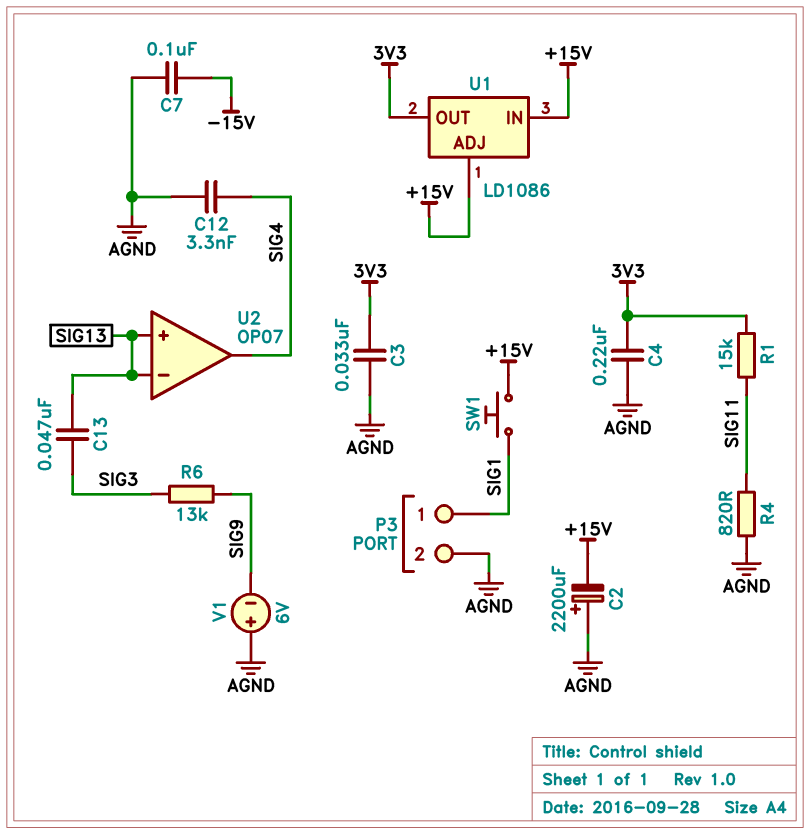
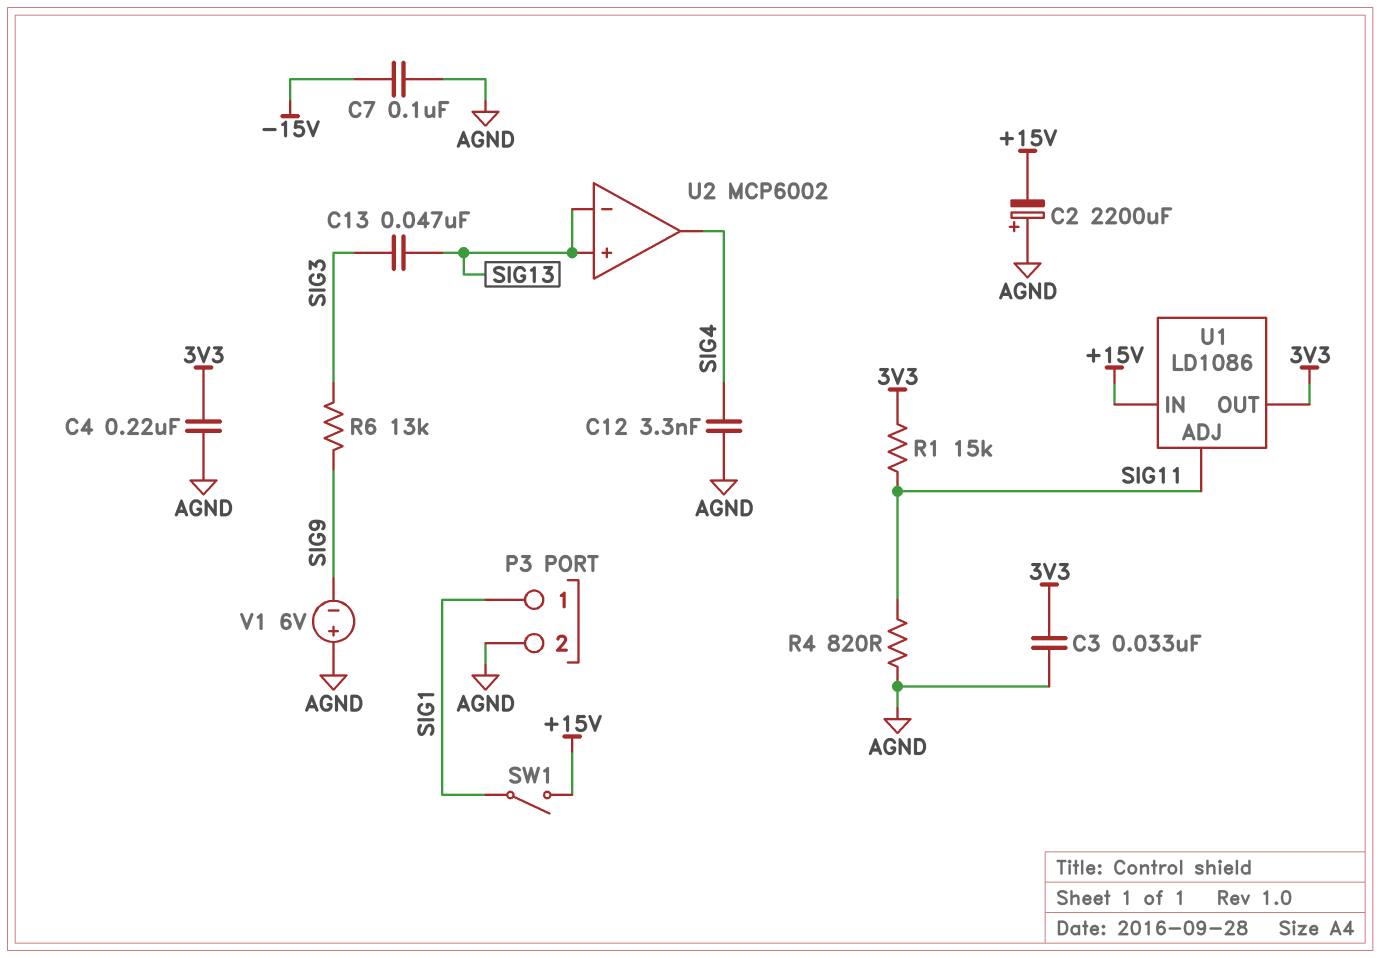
SW1: button (+15V, SIG1) -> switch (+15V, SIG1)
U1 pin ADJ: +15V -> SIG11
U2: OP07 -> MCP6002

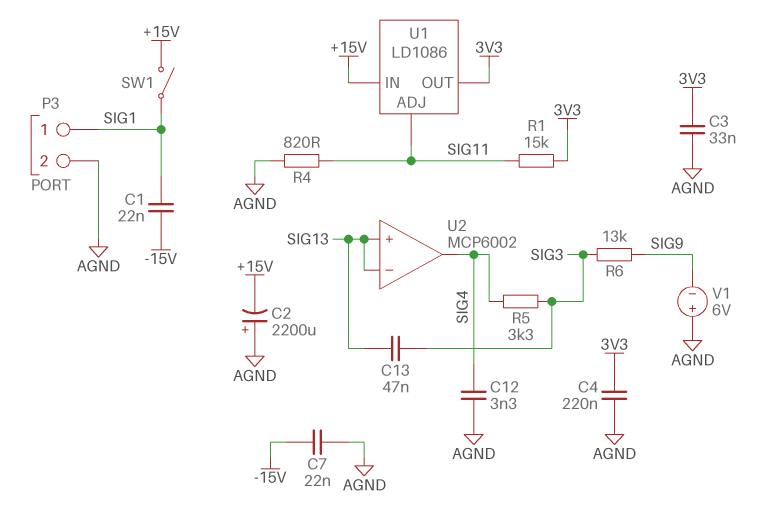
C1: none -> 22nF (-15V, SIG1)
C7: 100nF (-15V, AGND) -> 22nF (-15V, AGND)
R5: none -> 3.3k (SIG3, SIG4)

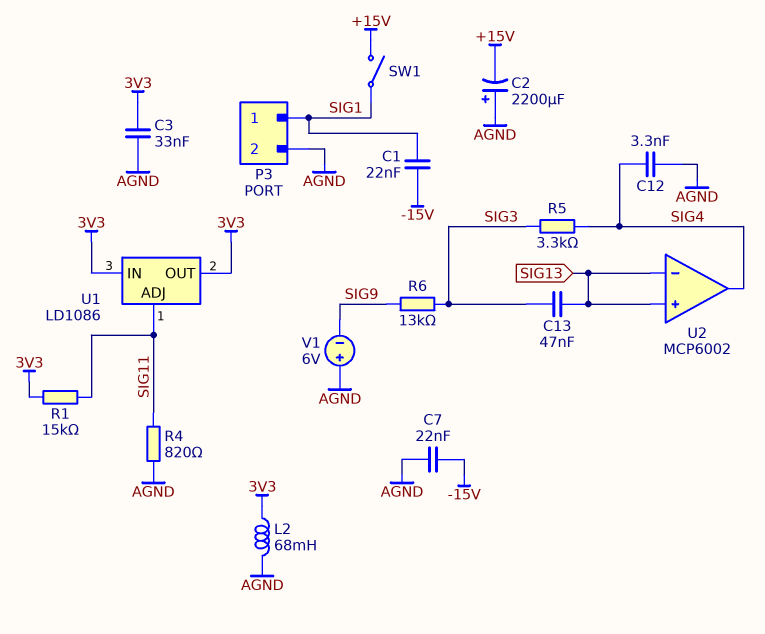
C4: 220nF (3V3, AGND) -> none
L2: none -> 68mH (3V3, AGND)
U1 pin IN: +15V -> 3V3

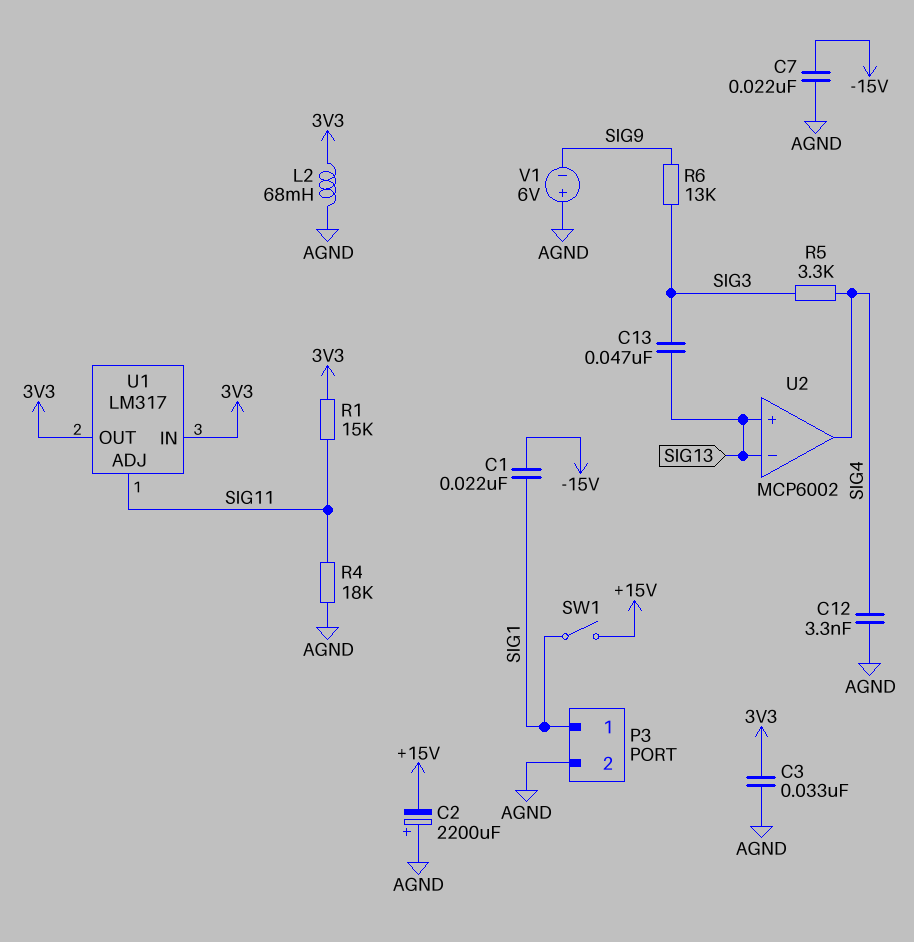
R4: 820 (AGND, SIG11) -> 18k (AGND, SIG11)
U1: LD1086 -> LM317

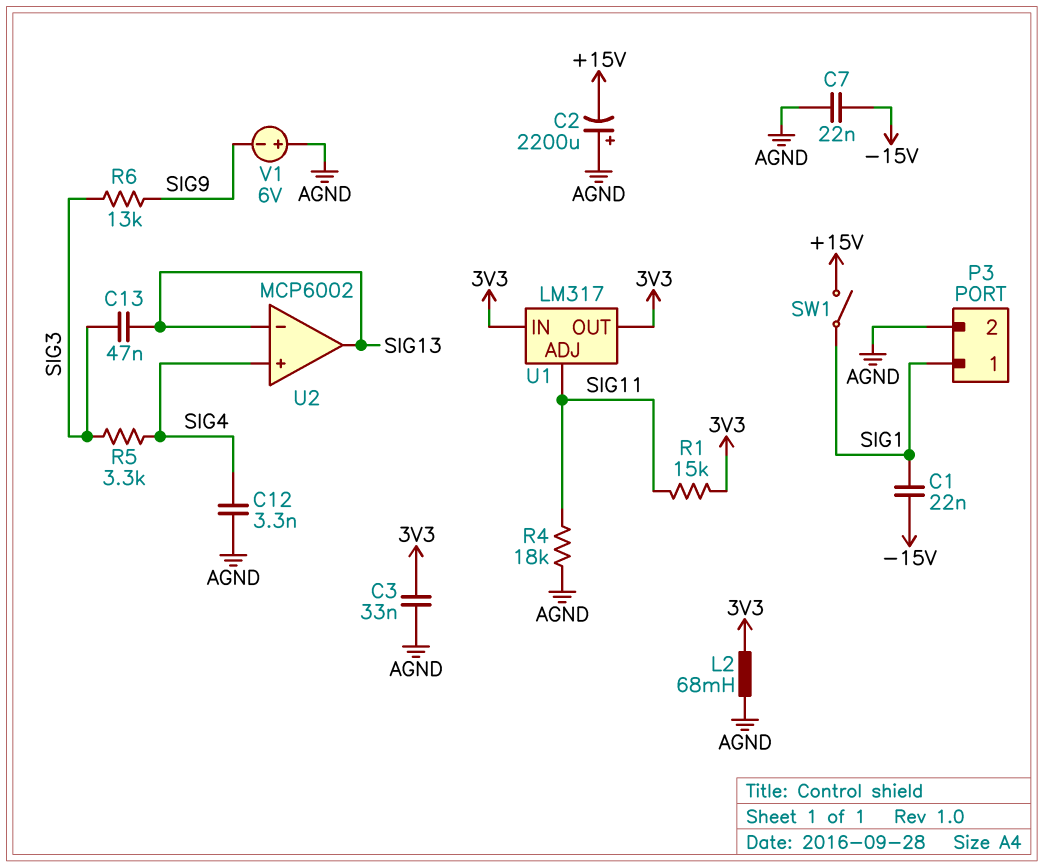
U2 pin in+: SIG13 -> SIG4
U2 pin out: SIG4 -> SIG13

